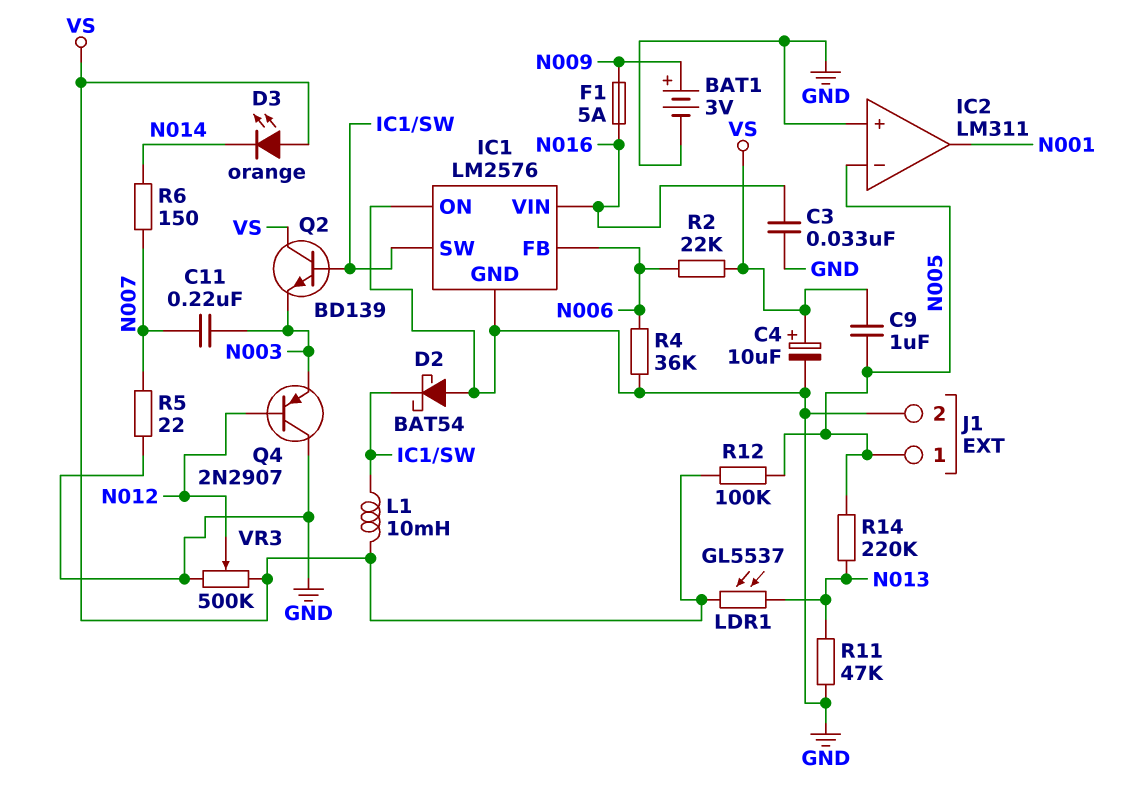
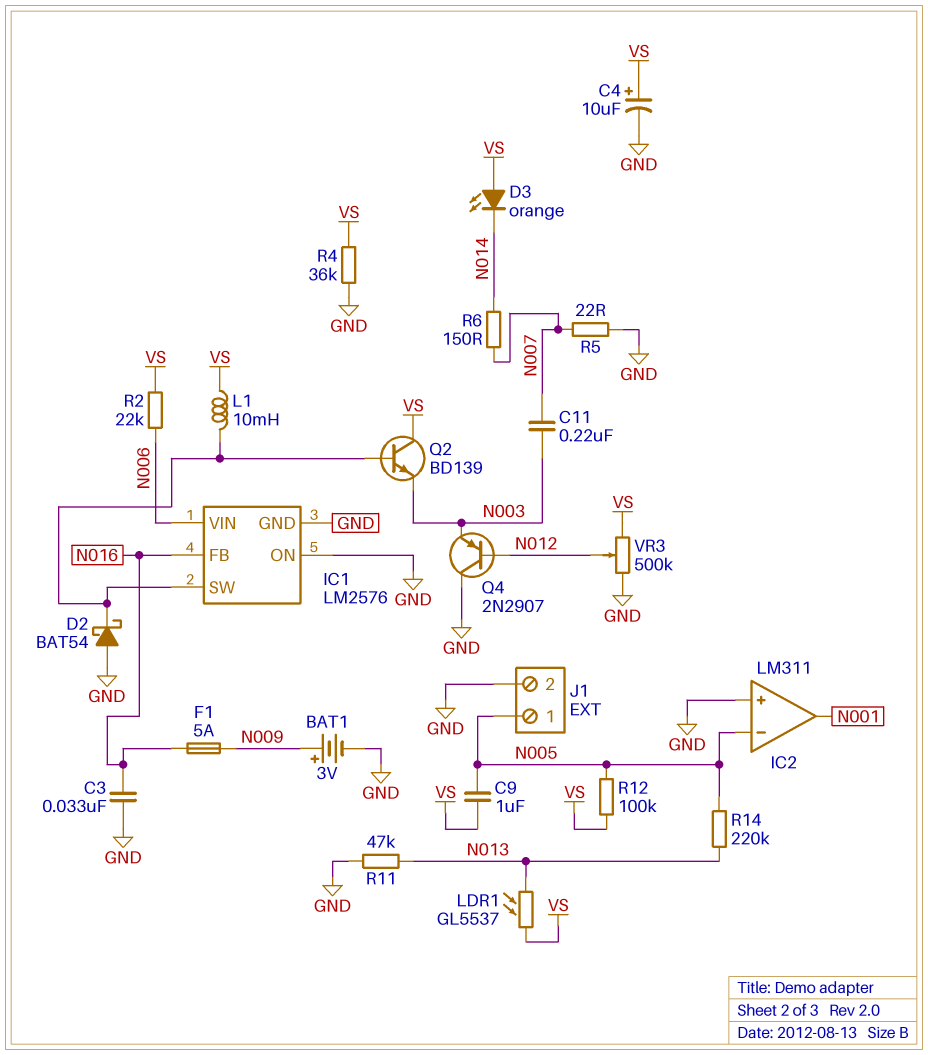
IC1 pin FB: N006 -> N016
IC1 pin VIN: N016 -> N006
R4: 36k (GND, N006) -> 36k (GND, VS)

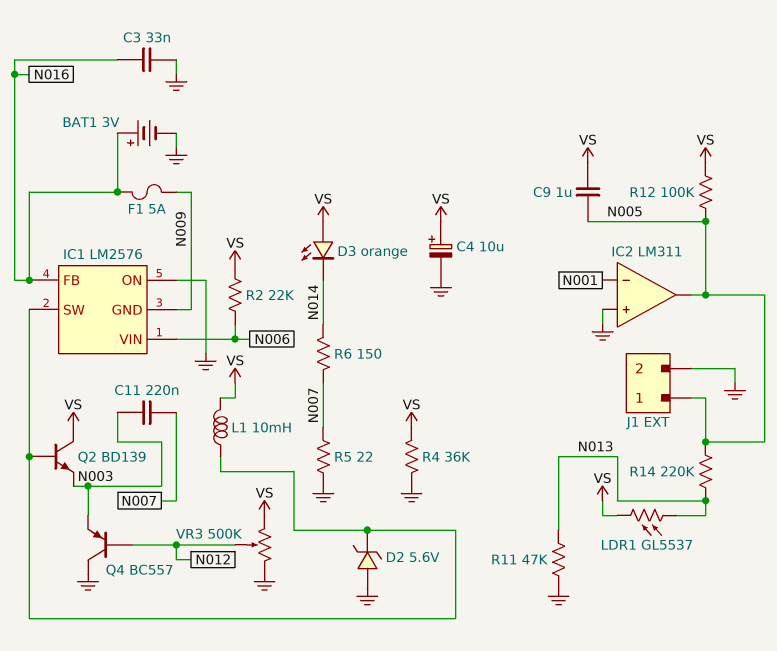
BAT1: 3V (plus N009, minus GND) -> 3V (plus N016, minus GND)
D2: schottky BAT54 (A GND, K IC1/SW) -> zener 5.6V (A GND, K IC1/SW)
IC1 pin GND: GND -> N009
IC2 pin in-: N005 -> N001
IC2 pin out: N001 -> N005
Q4: PNP 2N2907 (B N012, C GND, E N003) -> PNP BC557 (B N012, C GND, E N003)

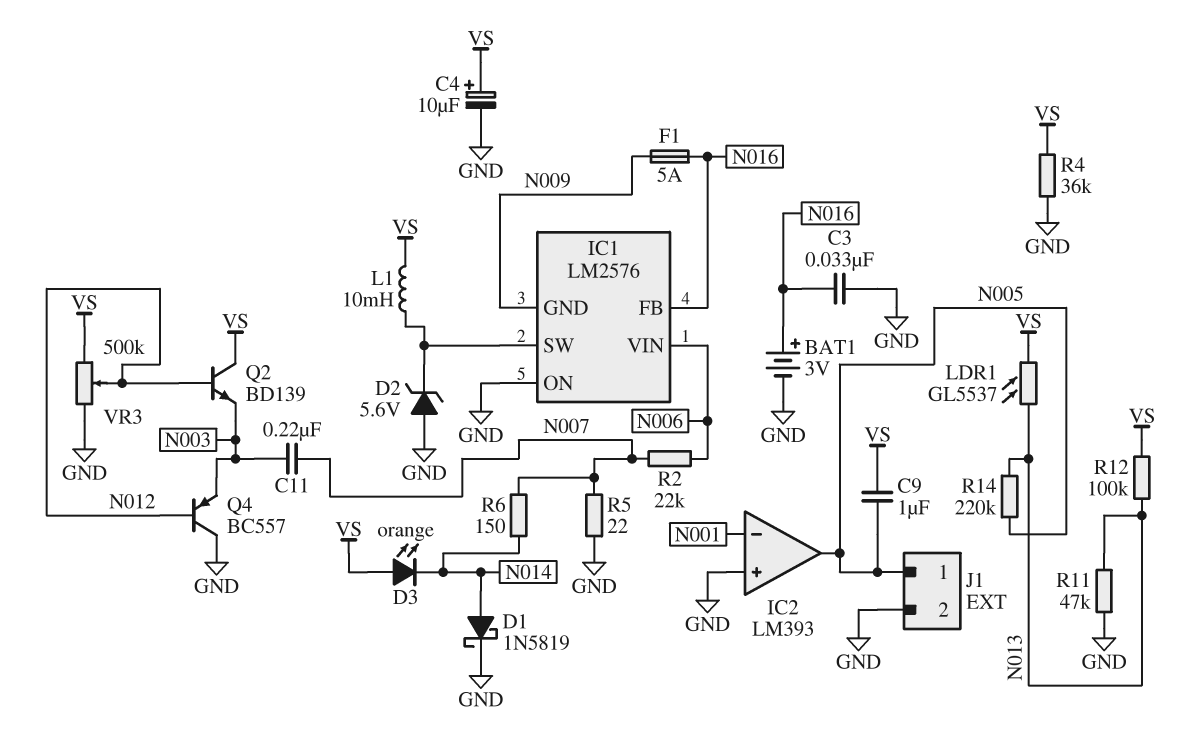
D1: none -> schottky 1N5819 (A N014, K GND)
IC2: LM311 -> LM393
Q2: NPN BD139 (B IC1/SW, C VS, E N003) -> NPN BD139 (B N012, C VS, E N003)
R2: 22k (N006, VS) -> 22k (N006, N007)
R12: 100k (N005, VS) -> 100k (N013, VS)

